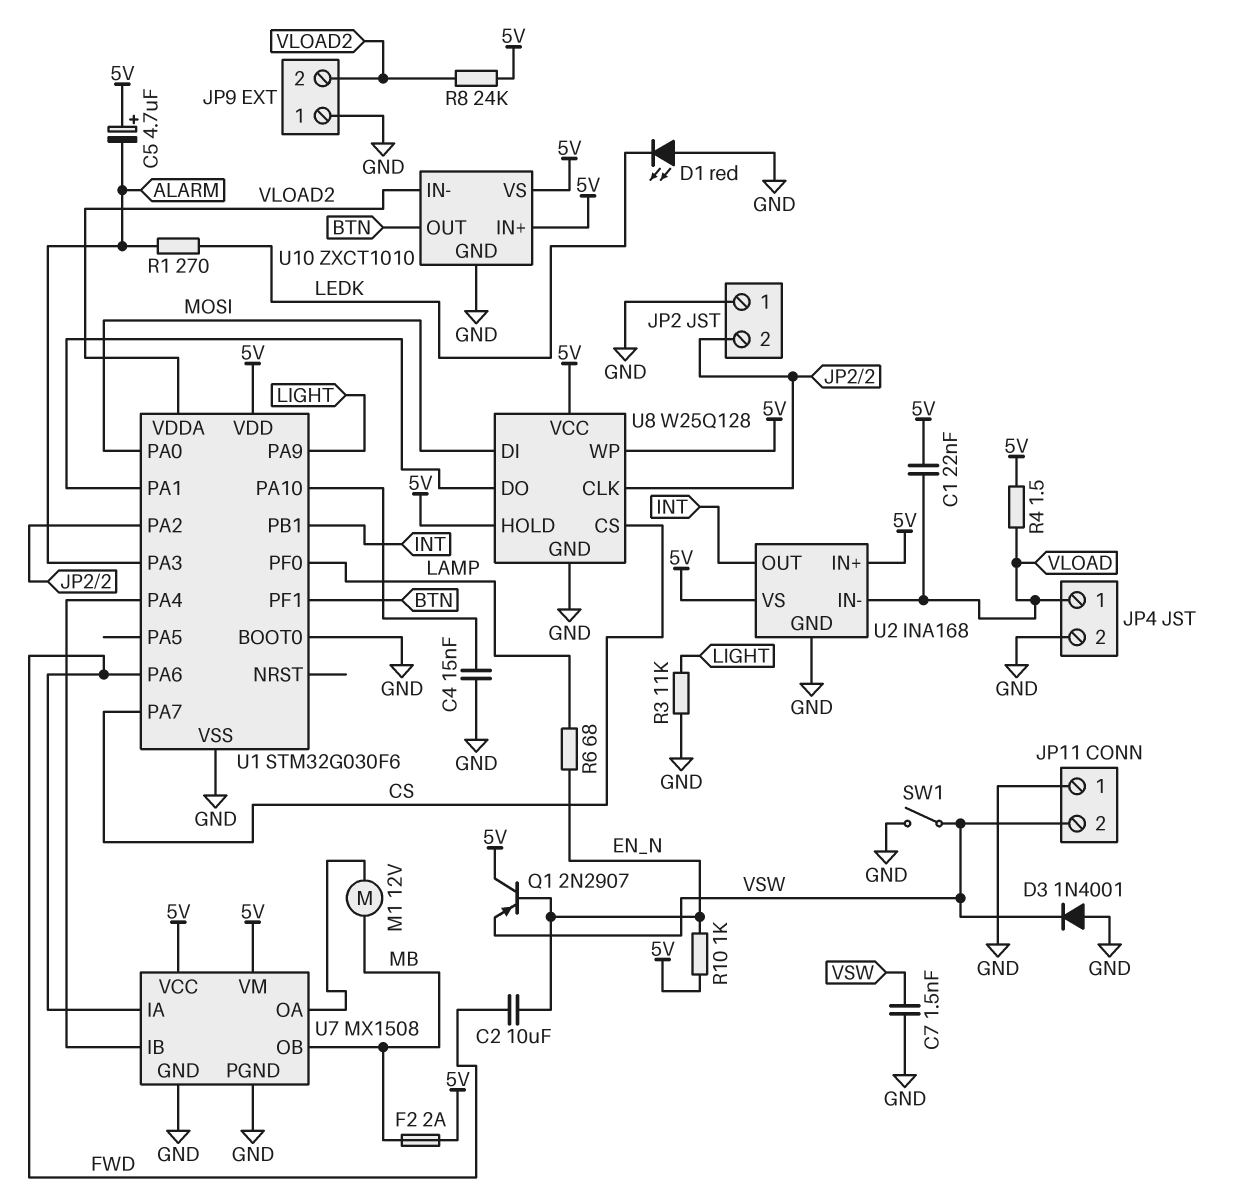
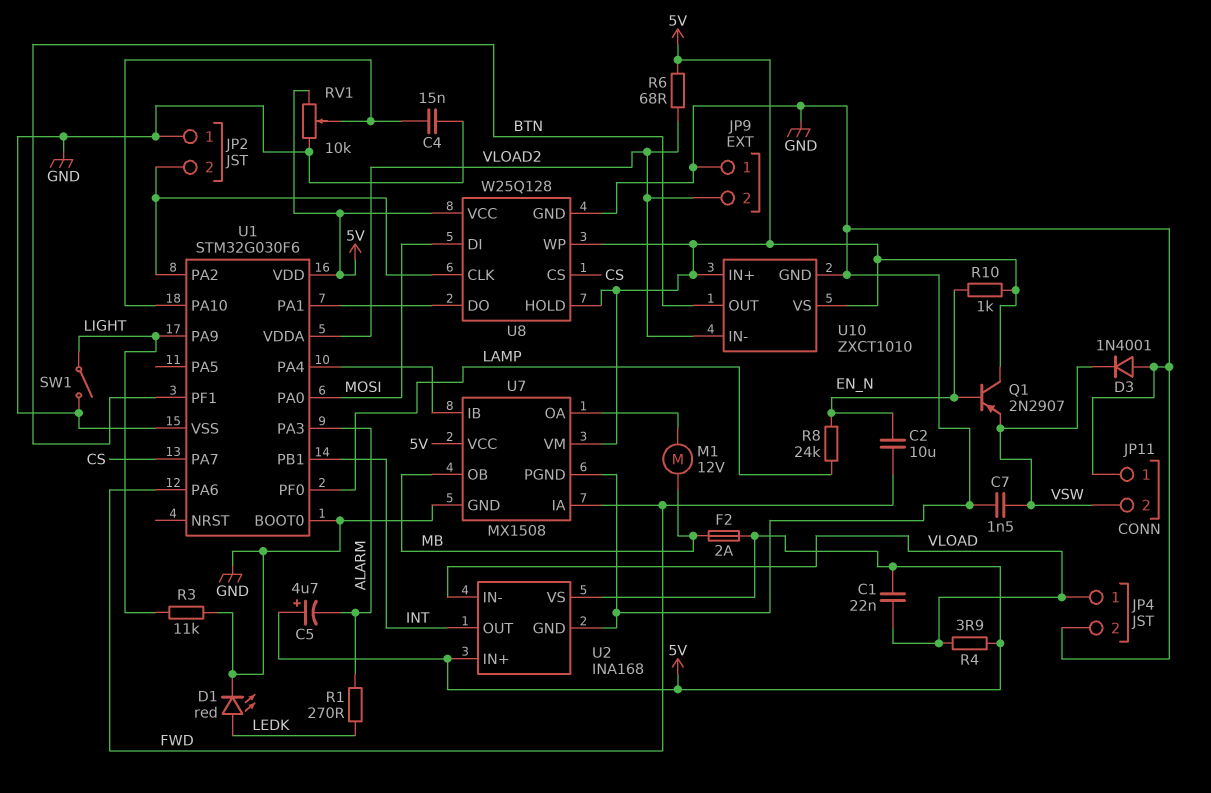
D1: LED red (A GND, K LEDK) -> LED red (A LEDK, K GND)
R4: 1.5 (5V, VLOAD) -> 3.9 (5V, VLOAD)
R6: 68 (EN_N, LAMP) -> 68 (5V, VLOAD2)
R8: 24k (5V, VLOAD2) -> 24k (EN_N, LAMP)
RV1: none -> 10k (5V, GND, wiper U1/PA10)
SW1: switch (GND, VSW) -> switch (GND, LIGHT)

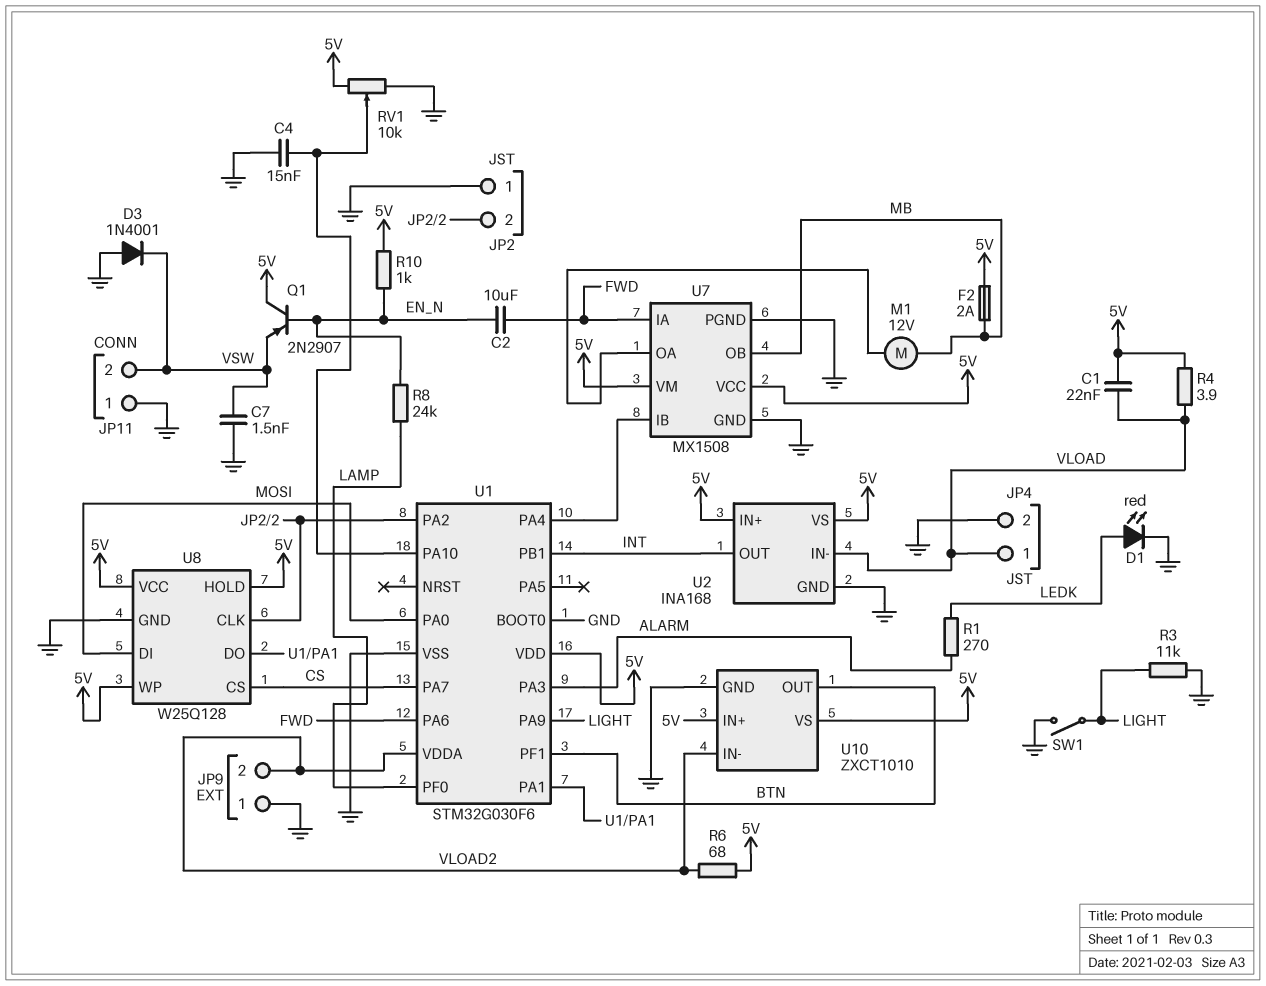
C5: 4.7uF (plus 5V, minus ALARM) -> none

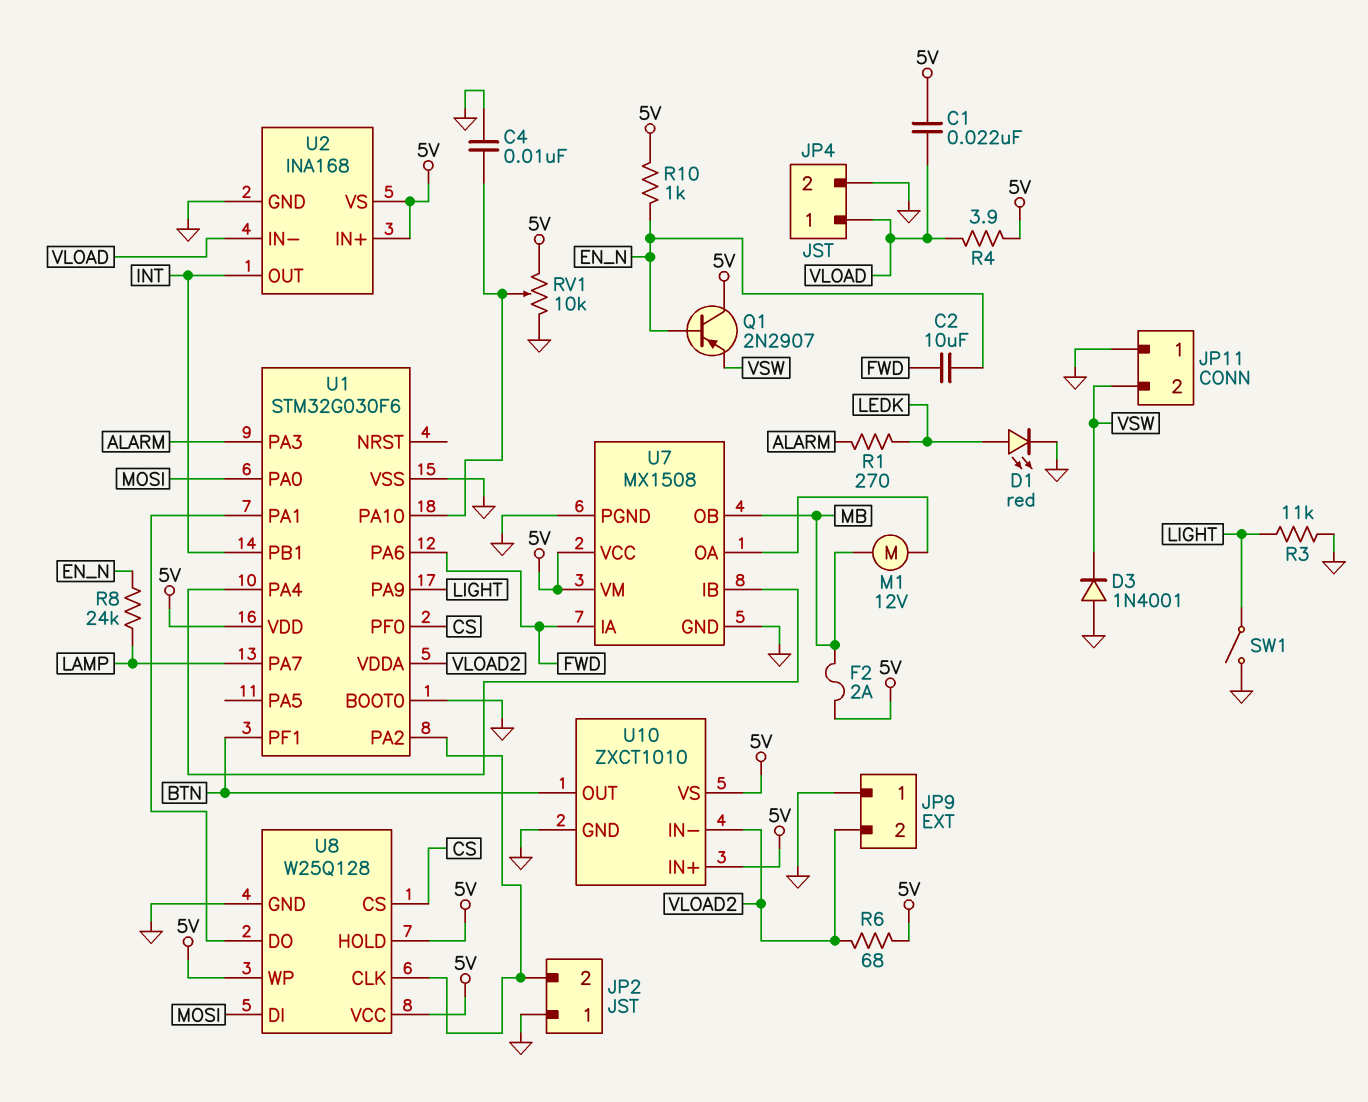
C4: 15nF (GND, U1/PA10) -> 10nF (GND, U1/PA10)
C7: 1.5nF (GND, VSW) -> none
U1 pin PA7: CS -> LAMP
U1 pin PF0: LAMP -> CS

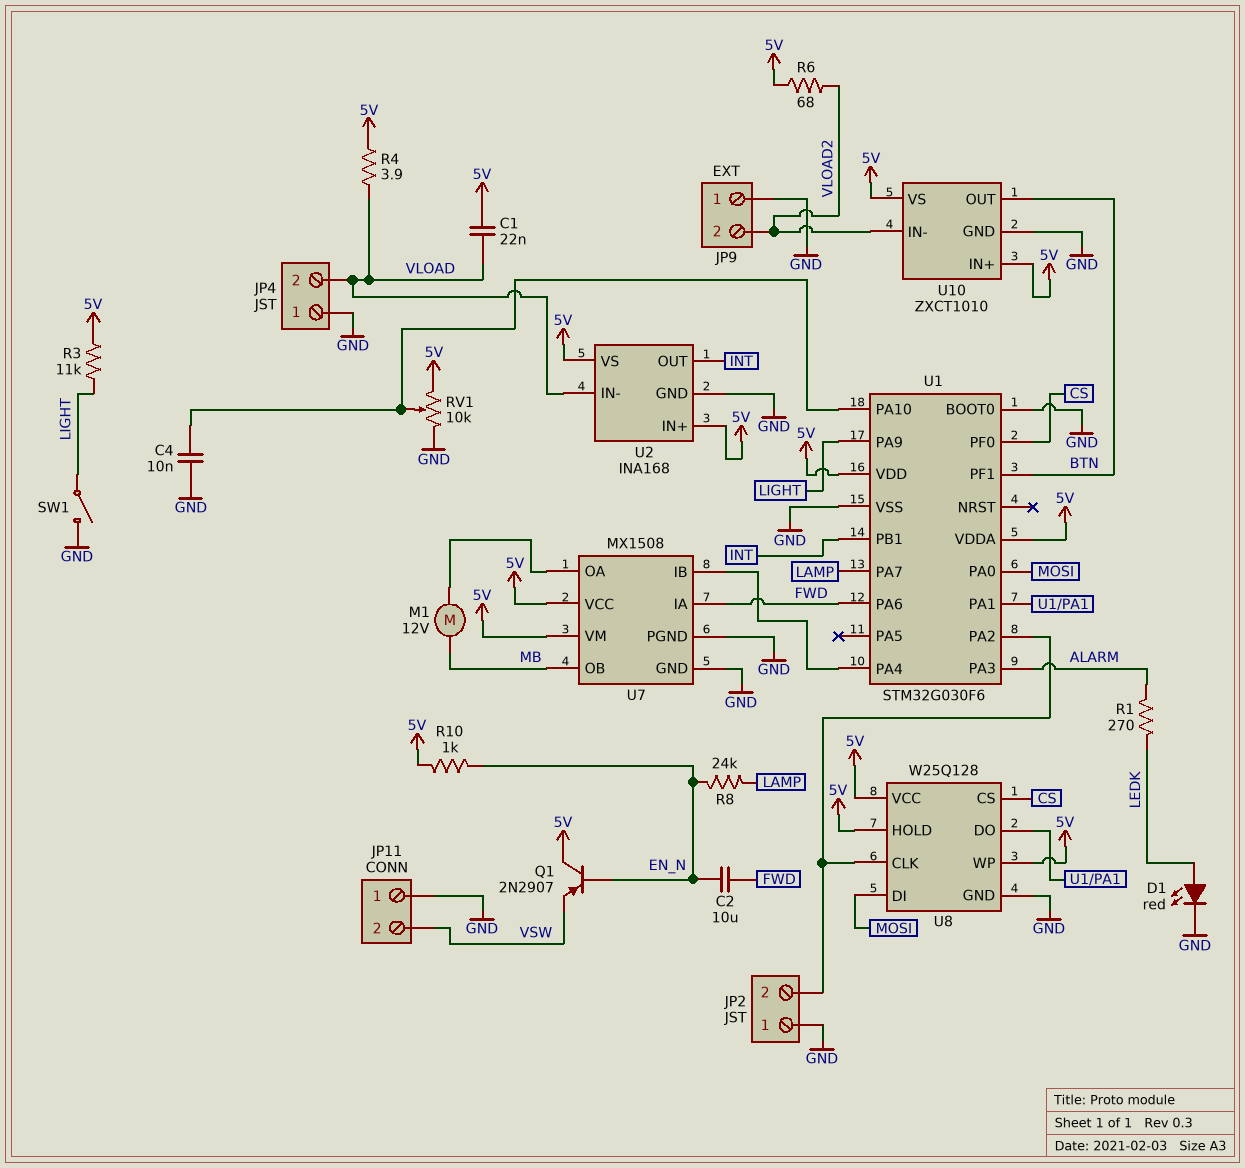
D3: diode 1N4001 (A GND, K VSW) -> none
F2: 2A (5V, MB) -> none
JP4 pin 1: VLOAD -> GND
JP4 pin 2: GND -> VLOAD
R3: 11k (GND, LIGHT) -> 11k (5V, LIGHT)
U1 pin VDDA: VLOAD2 -> 5V

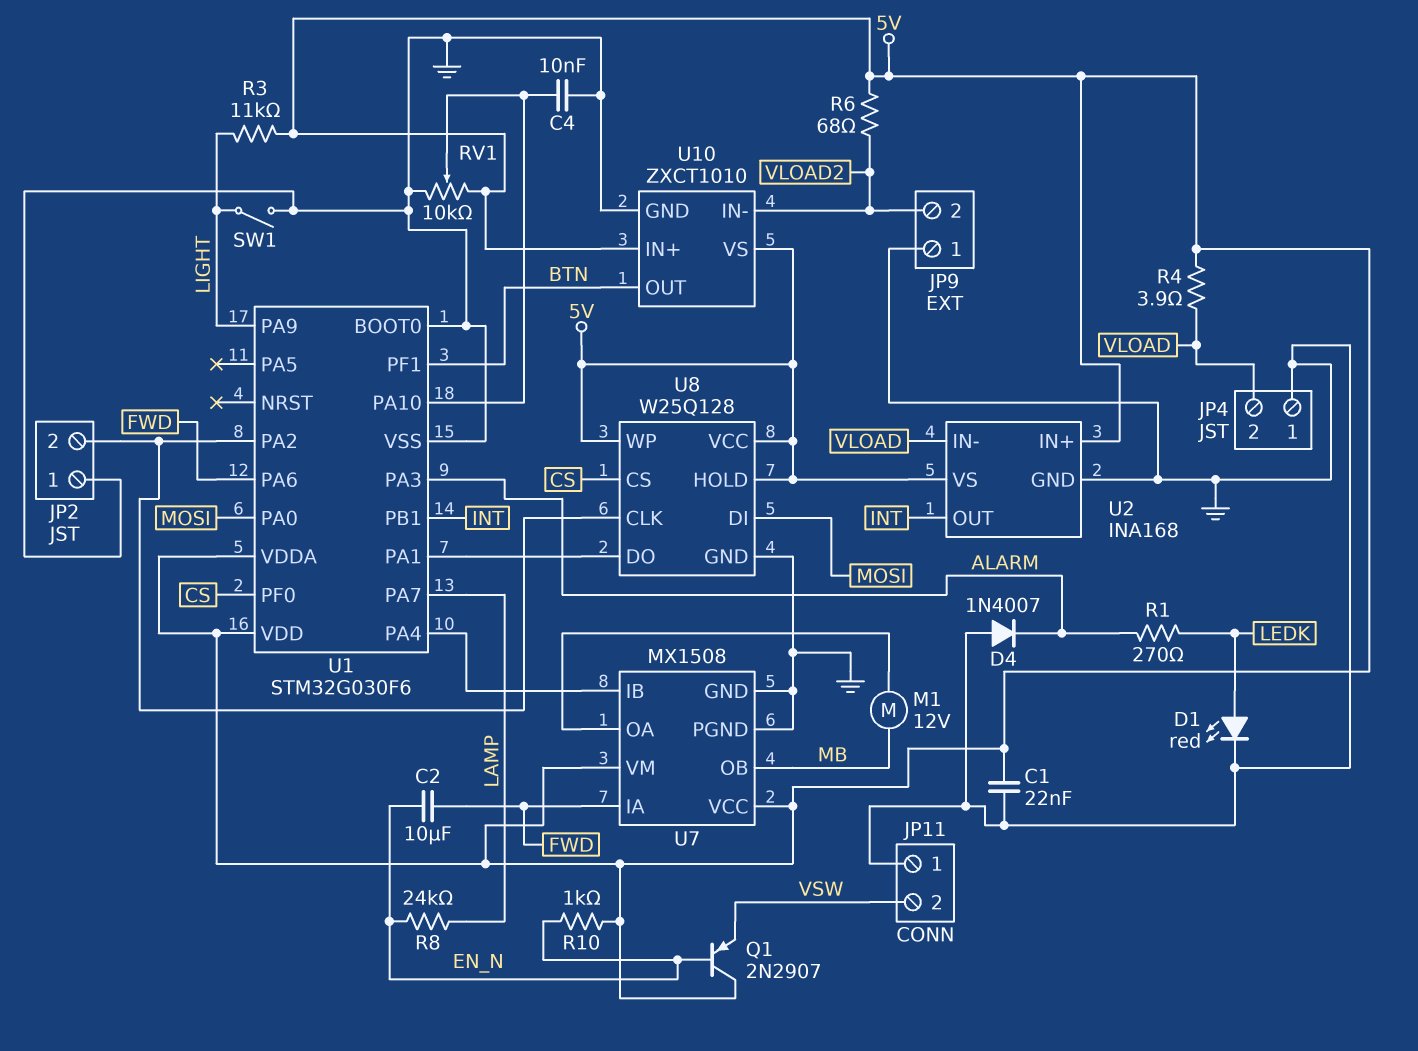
C1: 22nF (5V, VLOAD) -> 22nF (5V, GND)
D4: none -> diode 1N4007 (A GND, K ALARM)

